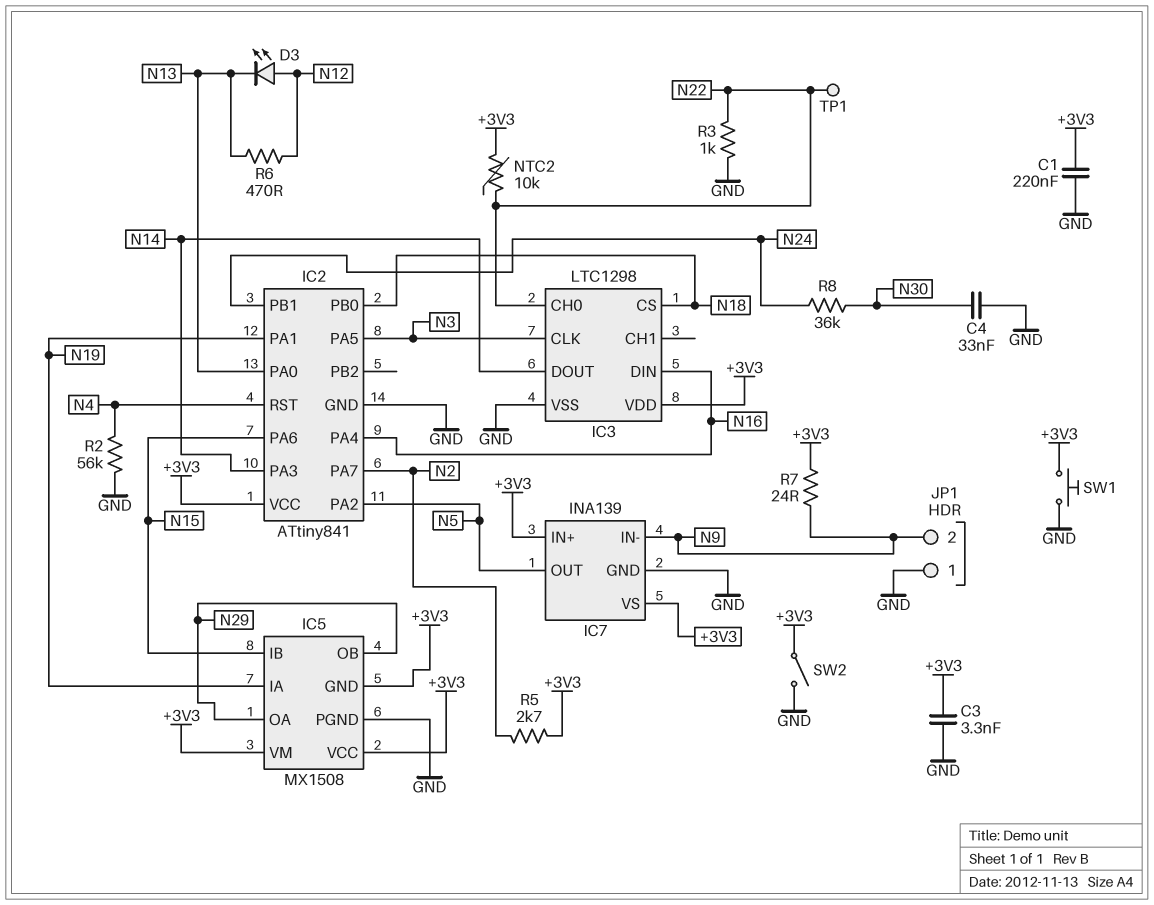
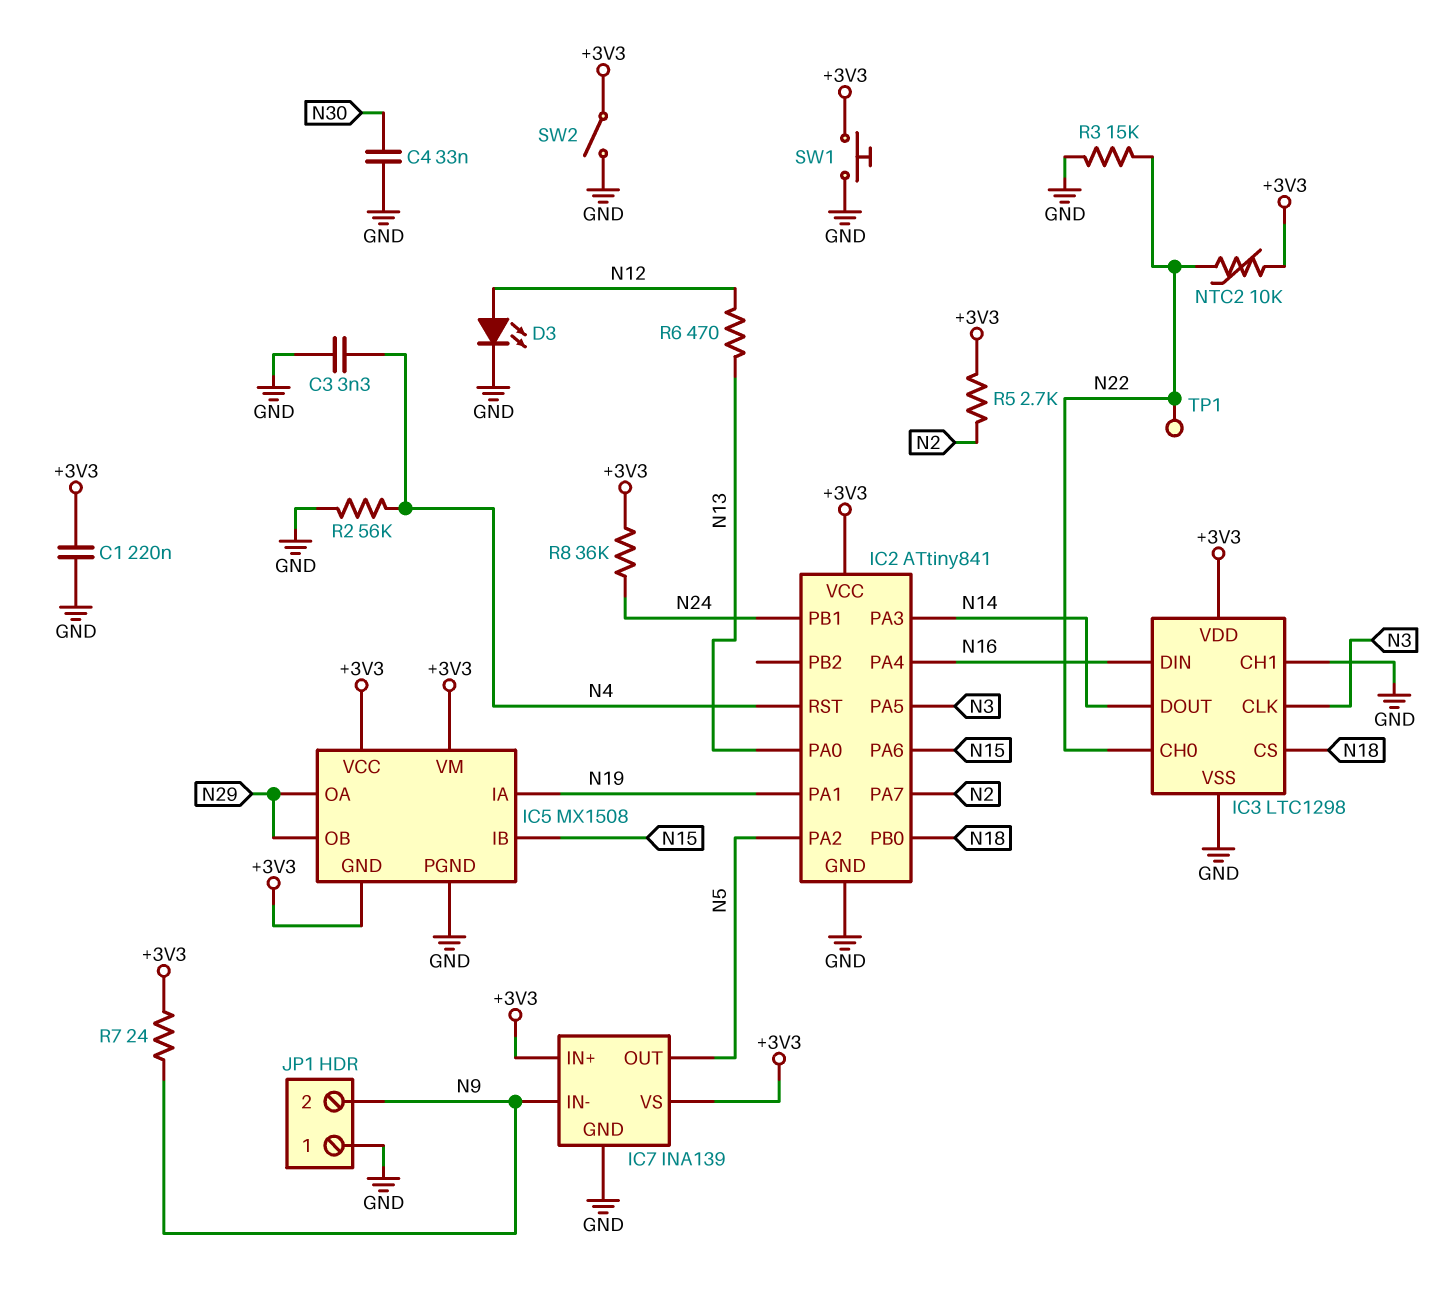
C3: 3.3nF (+3V3, GND) -> 3.3nF (GND, N4)
D3: LED (A N12, K N13) -> LED (A N12, K GND)
IC3 pin CH1: none -> GND
R3: 1k (GND, N22) -> 15k (GND, N22)
R8: 36k (N24, N30) -> 36k (+3V3, N24)

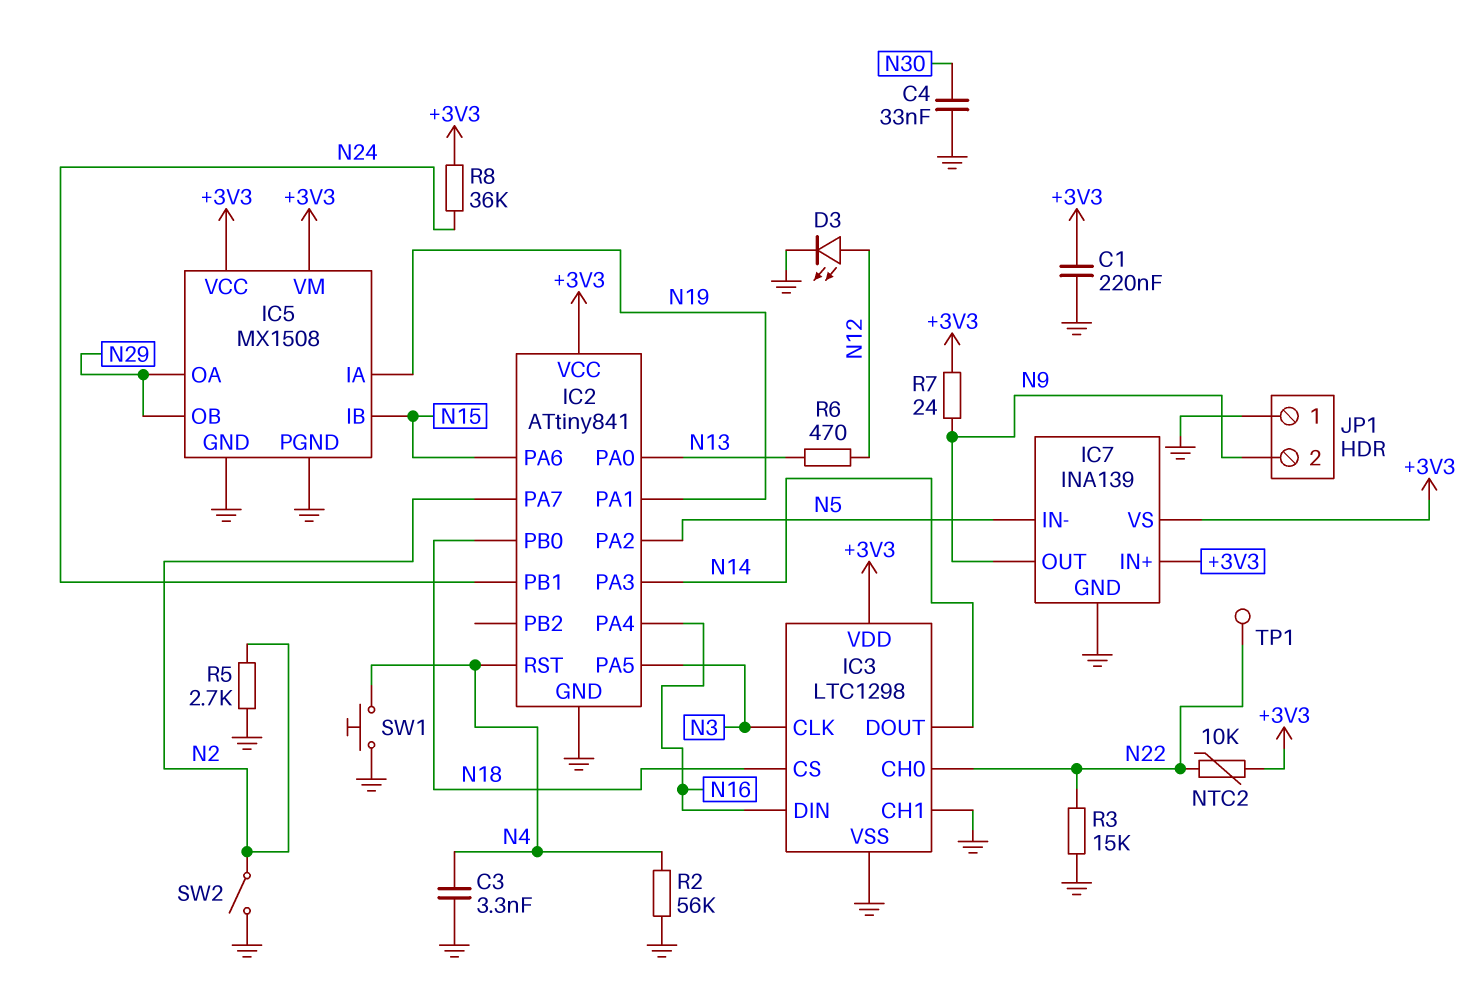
IC5 pin GND: +3V3 -> GND
IC7 pin IN-: N9 -> N5
IC7 pin OUT: N5 -> N9
R5: 2.7k (+3V3, N2) -> 2.7k (GND, N2)
SW1: button (+3V3, GND) -> button (GND, N4)
SW2: switch (+3V3, GND) -> switch (GND, N2)

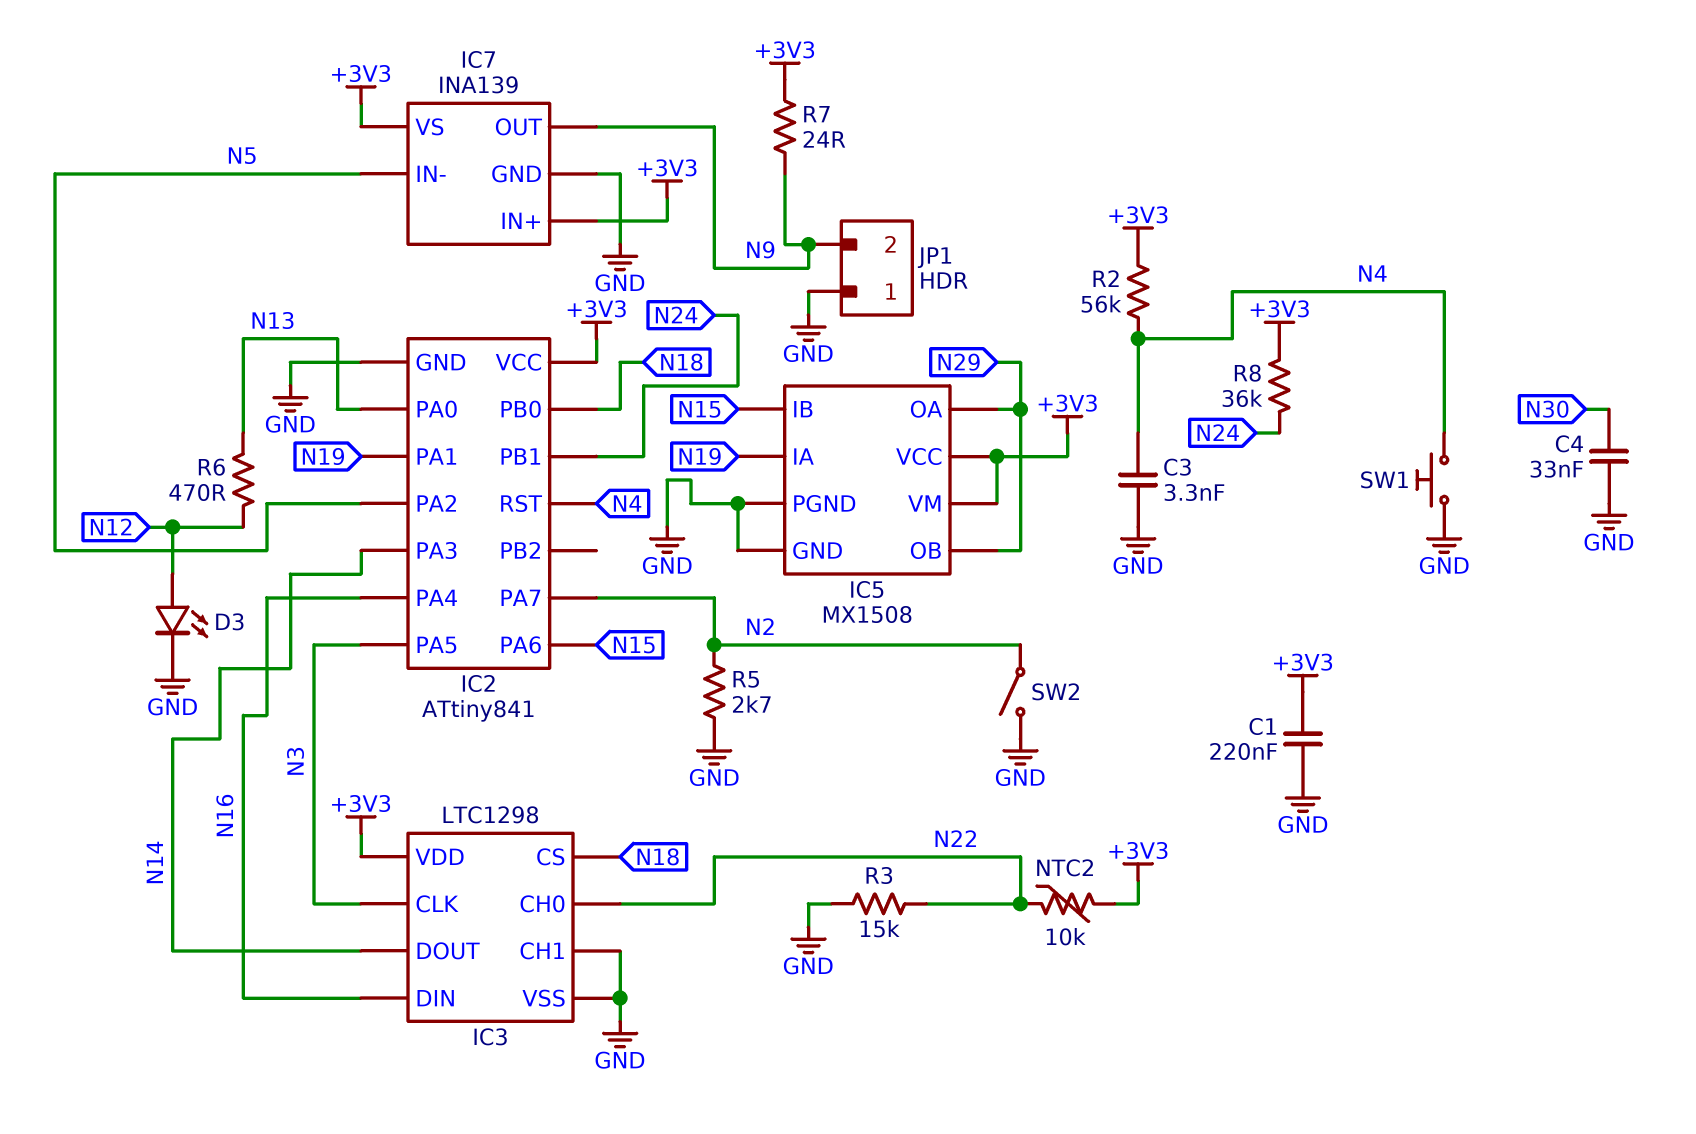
R2: 56k (GND, N4) -> 56k (+3V3, N4)
TP1: test point (N22) -> none

